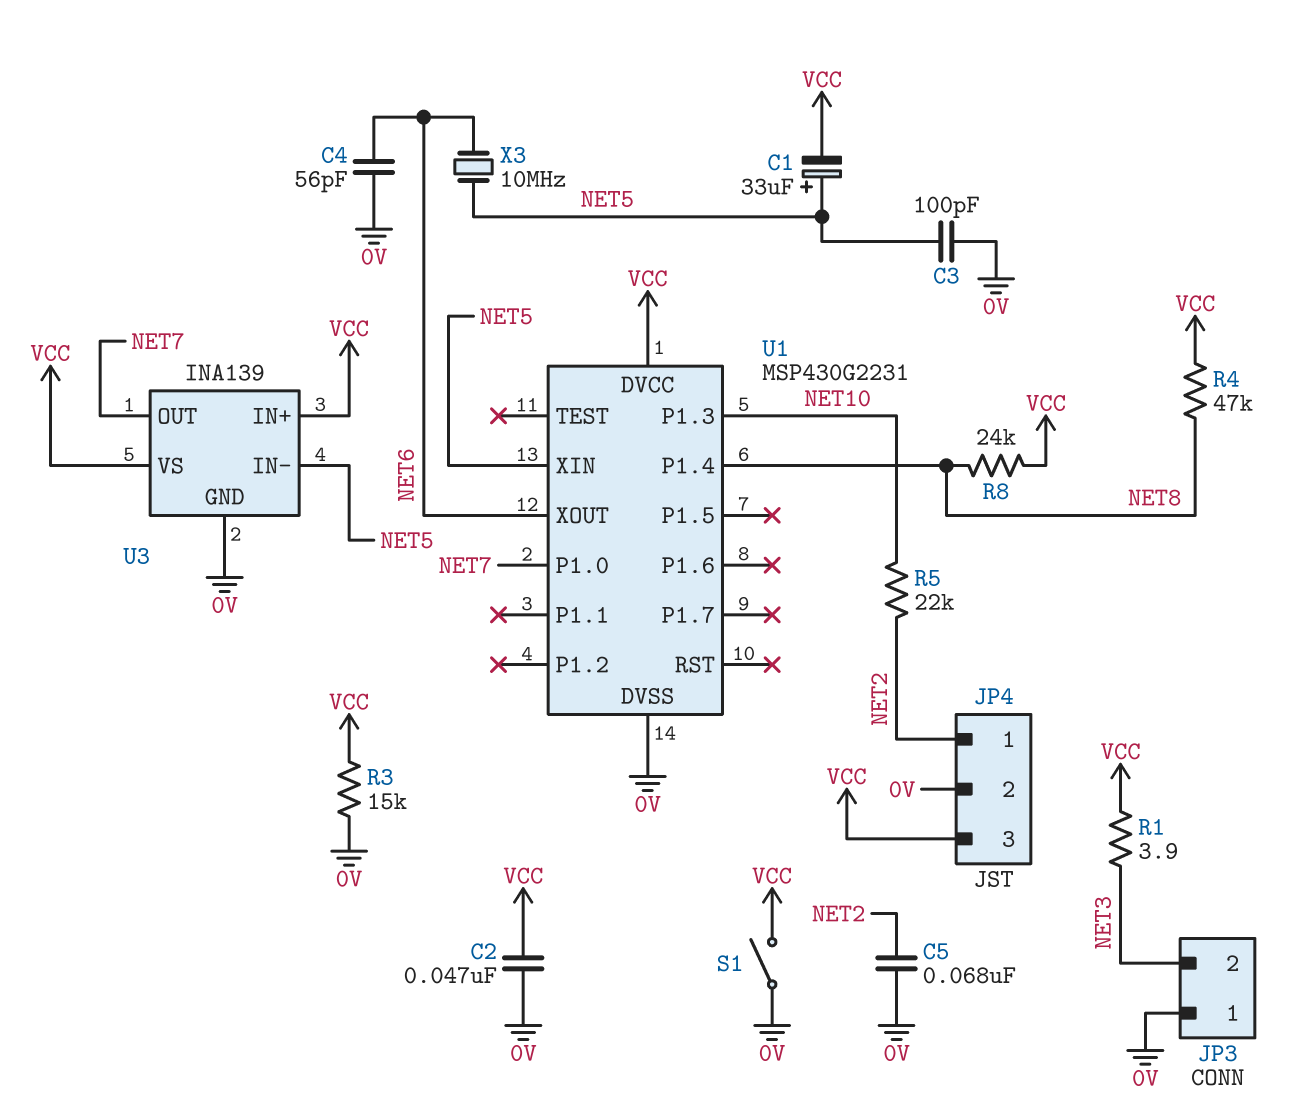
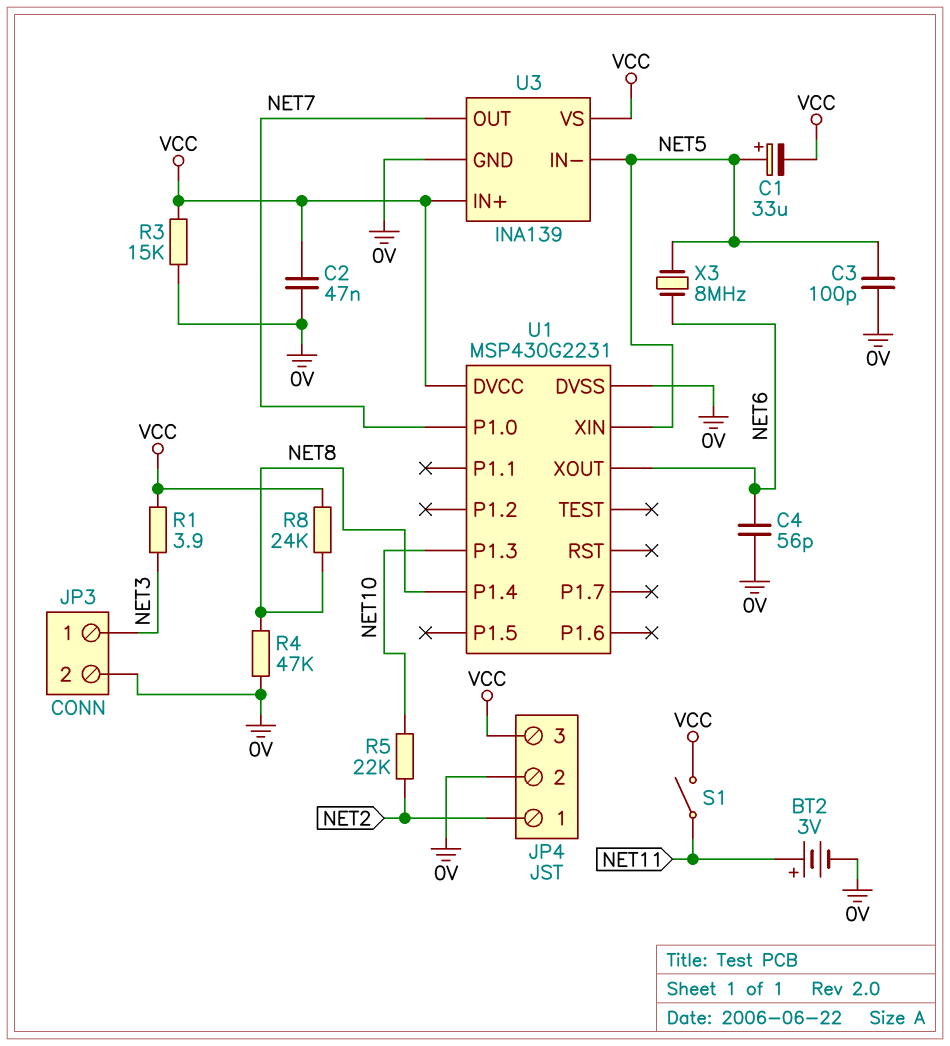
BT2: none -> 3V (plus NET11, minus 0V)
C5: 68nF (0V, NET2) -> none
JP3 pin 1: 0V -> NET3
JP3 pin 2: NET3 -> 0V
R4: 47k (NET8, VCC) -> 47k (0V, NET8)
S1: switch (0V, VCC) -> switch (NET11, VCC)
X3: 10MHz (NET5, NET6) -> 8MHz (NET5, NET6)

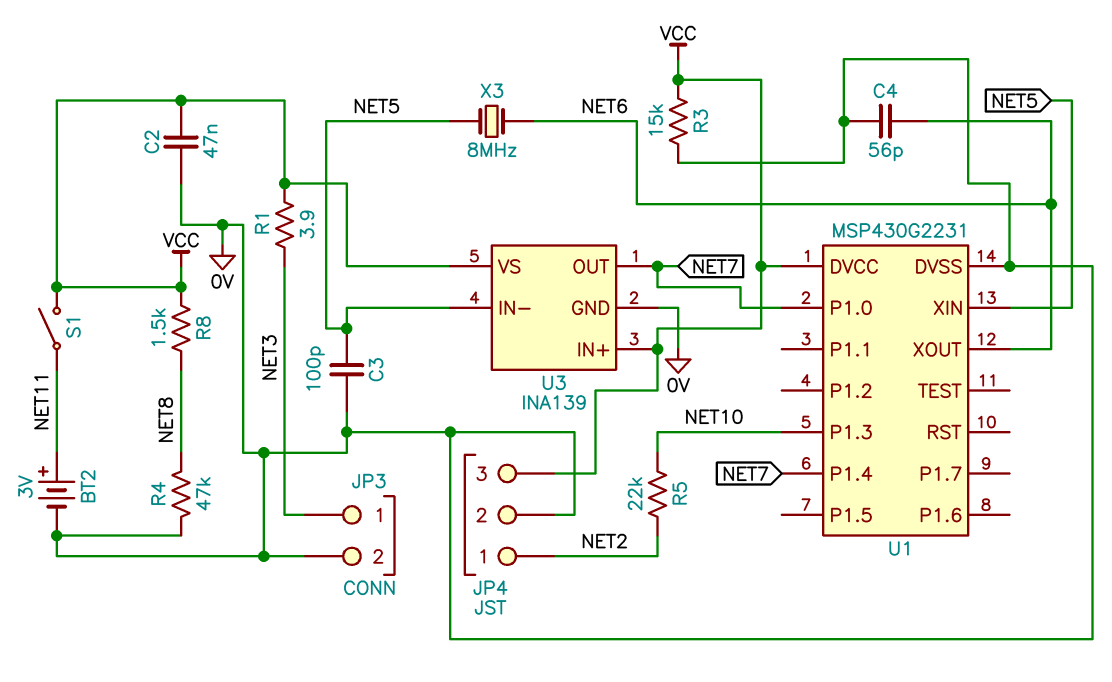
C1: 33uF (plus NET5, minus VCC) -> none
R8: 24k (NET8, VCC) -> 1.5k (NET8, VCC)
U1 pin P1.4: NET8 -> NET7

